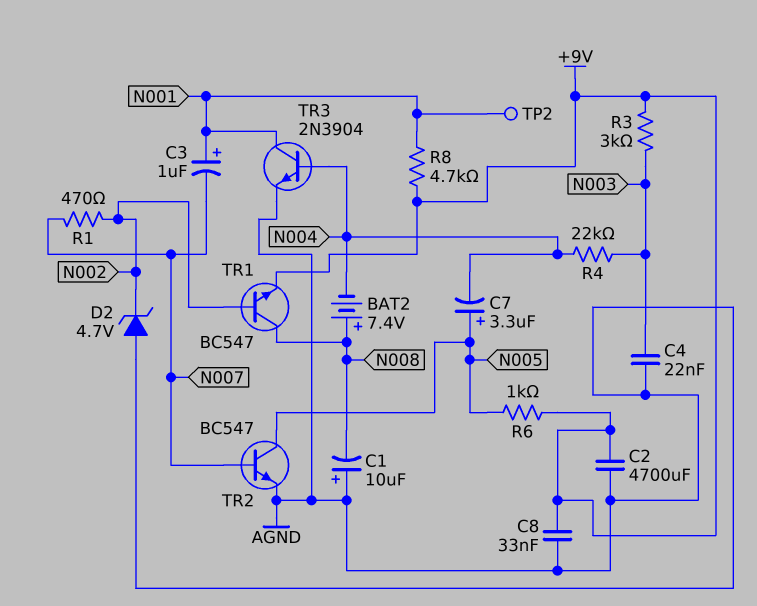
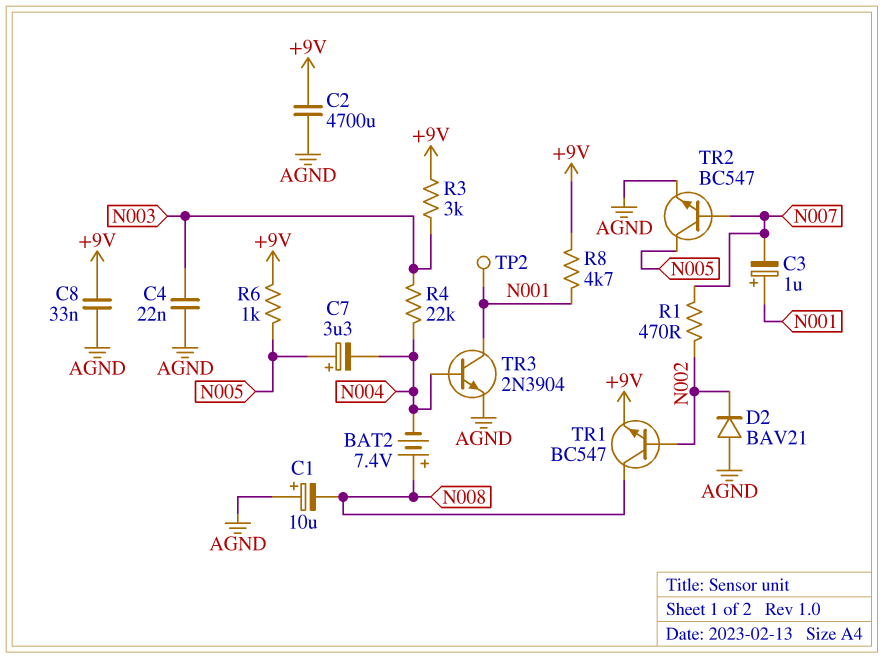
D2: zener 4.7V (A AGND, K N002) -> diode BAV21 (A AGND, K N002)

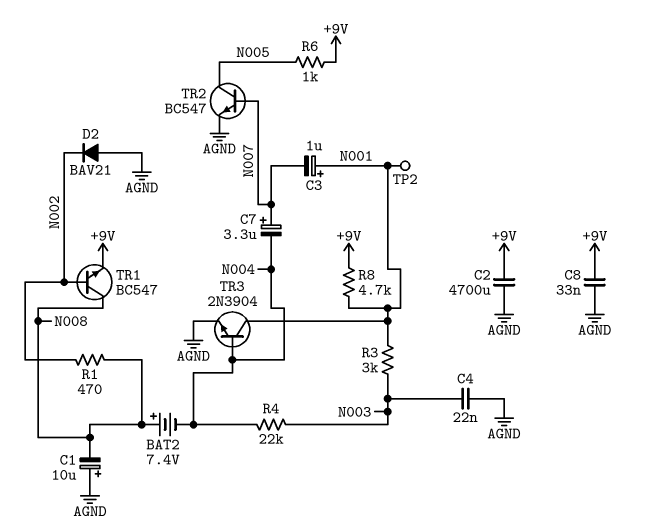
C7: 3.3uF (plus N005, minus N004) -> 3.3uF (plus N007, minus N004)
R1: 470 (N002, N007) -> 470 (N002, N008)
R3: 3k (+9V, N003) -> 3k (N001, N003)

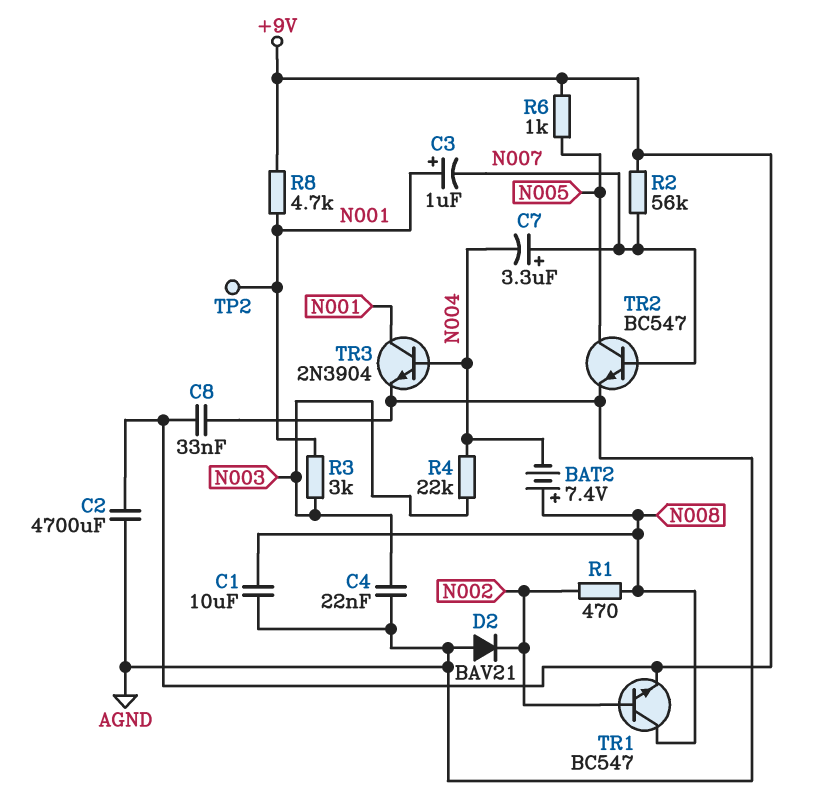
C1: 10uF (plus AGND, minus N008) -> 10uF (AGND, N008)
R2: none -> 56k (+9V, N007)

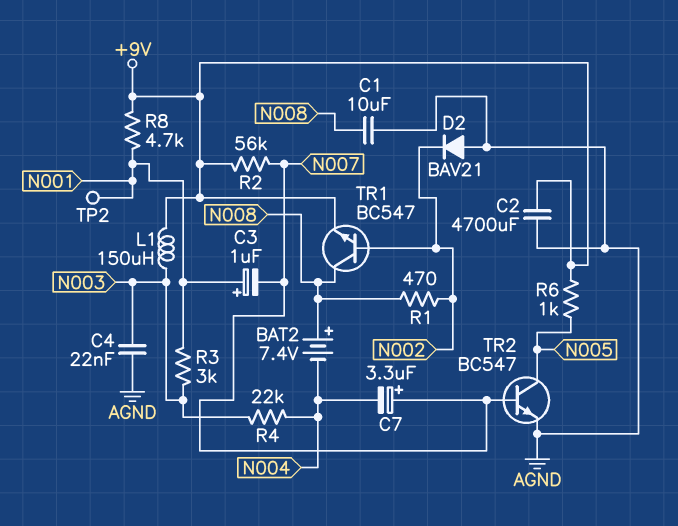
C8: 33nF (+9V, AGND) -> none
L1: none -> 150uH (+9V, N003)
TR3: NPN 2N3904 (B N004, C N001, E AGND) -> none

